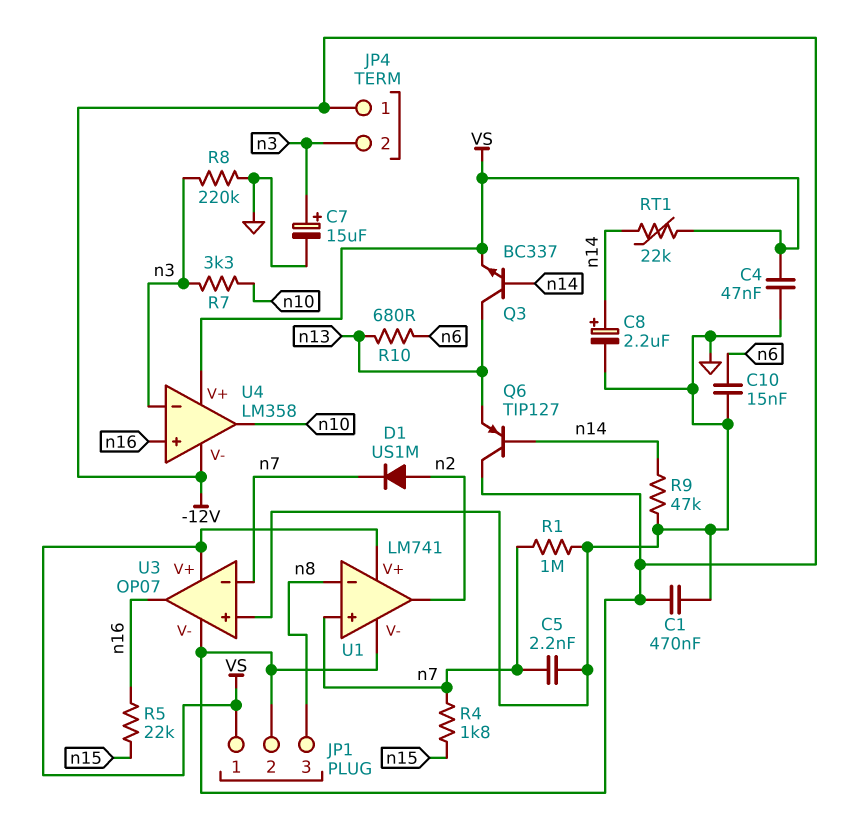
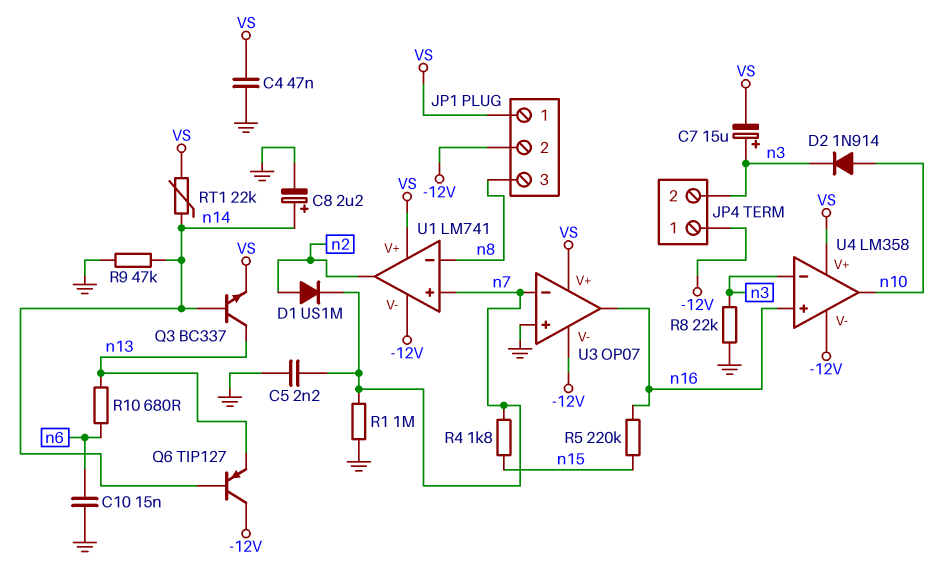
C1: 470nF (-12V, GND) -> none
C7: 15uF (plus n3, minus GND) -> 15uF (plus n3, minus VS)
D2: none -> diode 1N914 (A n10, K n3)
R5: 22k (n15, n16) -> 220k (n15, n16)
R7: 3.3k (n3, n10) -> none
R8: 220k (GND, n3) -> 22k (GND, n3)

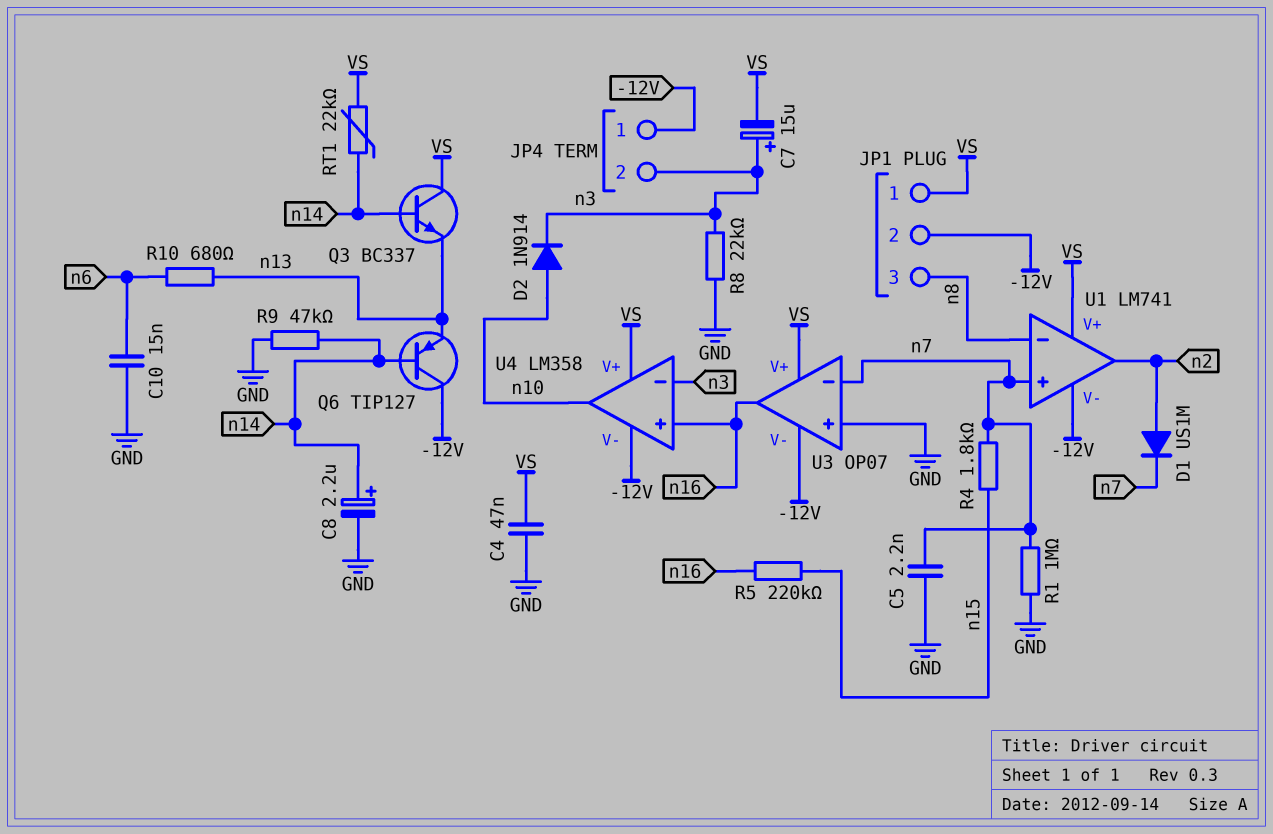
Q3: NPN BC337 (B n14, C n13, E VS) -> NPN BC337 (B n14, C VS, E n13)

